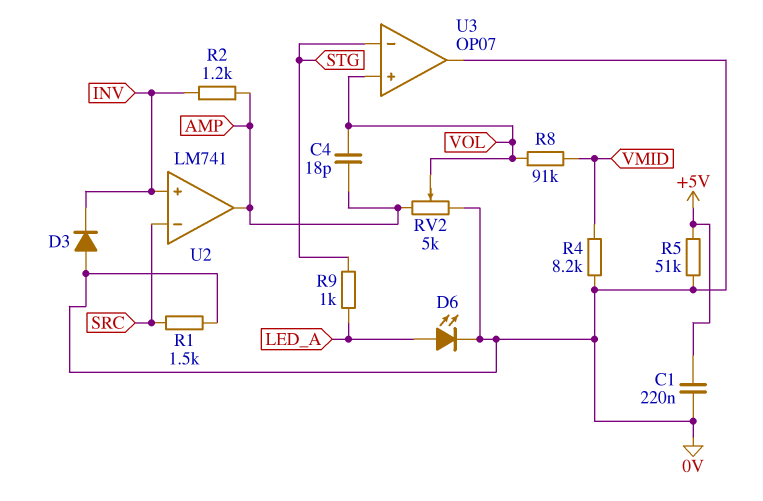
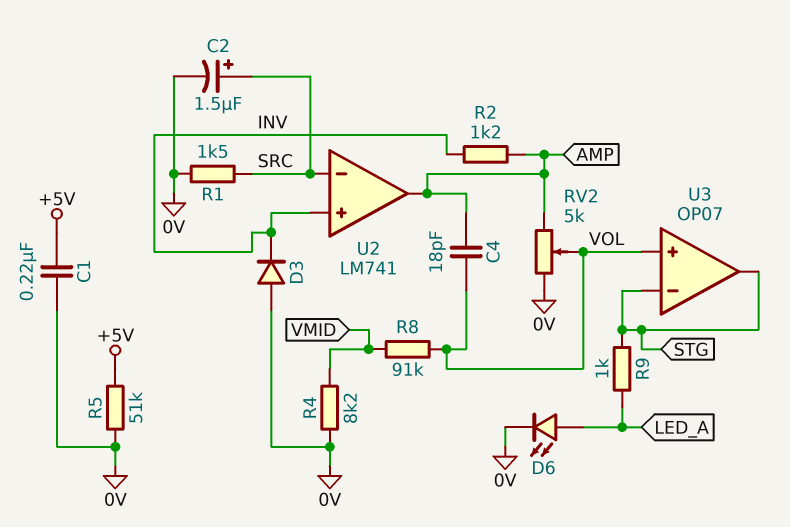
C2: none -> 1.5uF (plus SRC, minus 0V)
U3 pin out: 0V -> STG

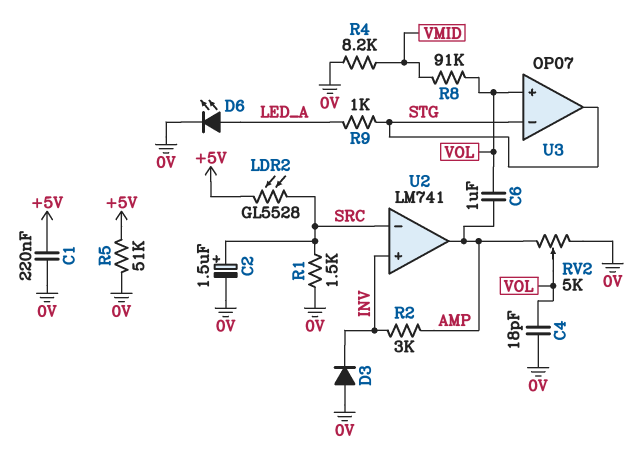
C4: 18pF (AMP, VOL) -> 18pF (0V, VOL)
C6: none -> 1uF (AMP, VOL)
LDR2: none -> GL5528 (+5V, SRC)
R2: 1.2k (AMP, INV) -> 3k (AMP, INV)

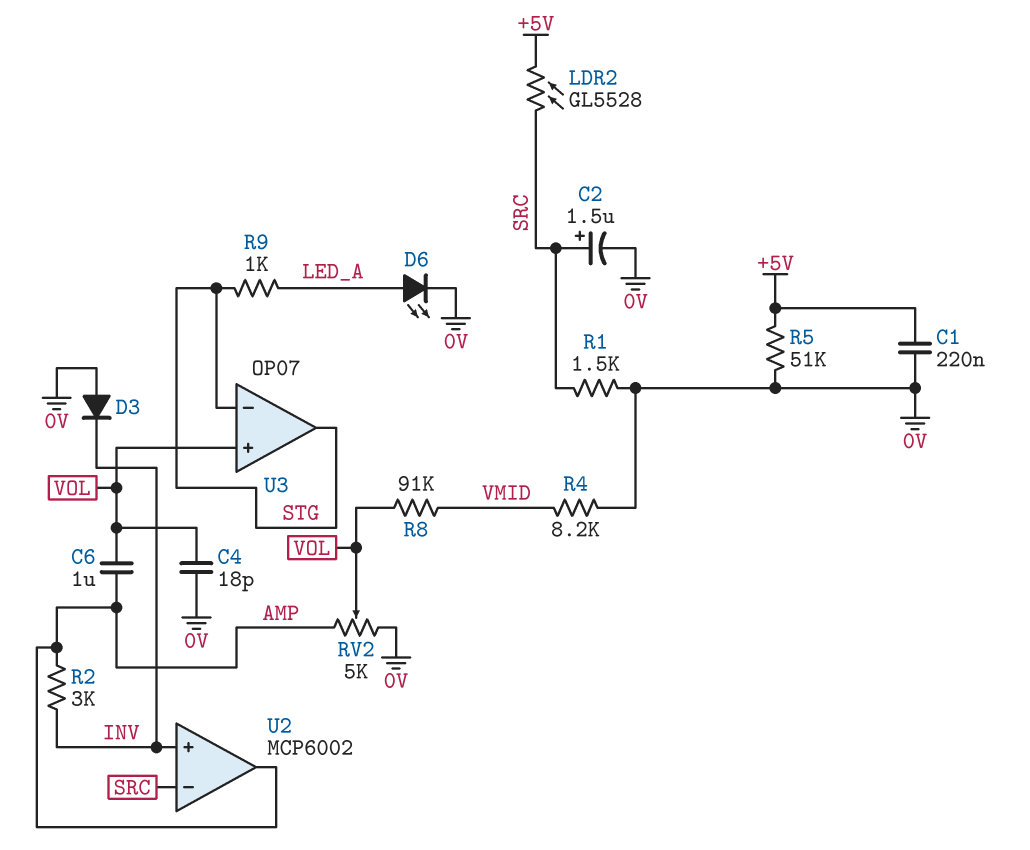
U2: LM741 -> MCP6002

